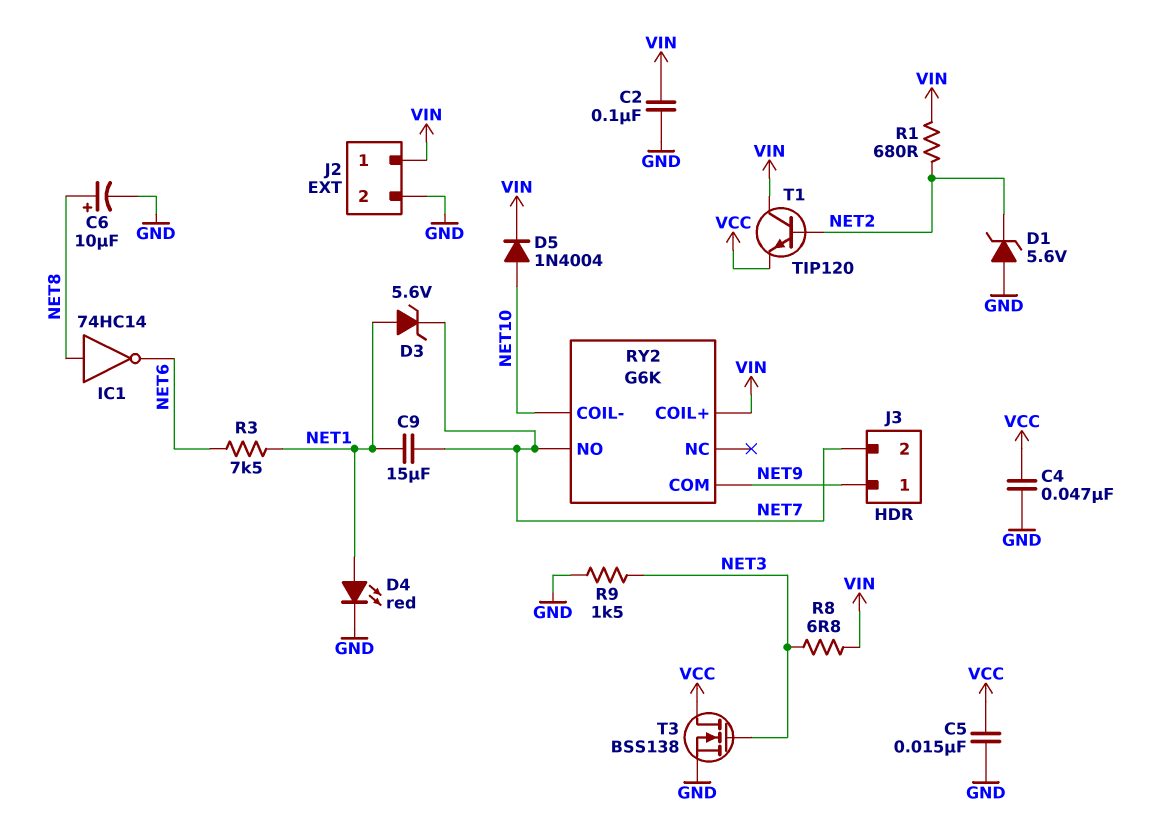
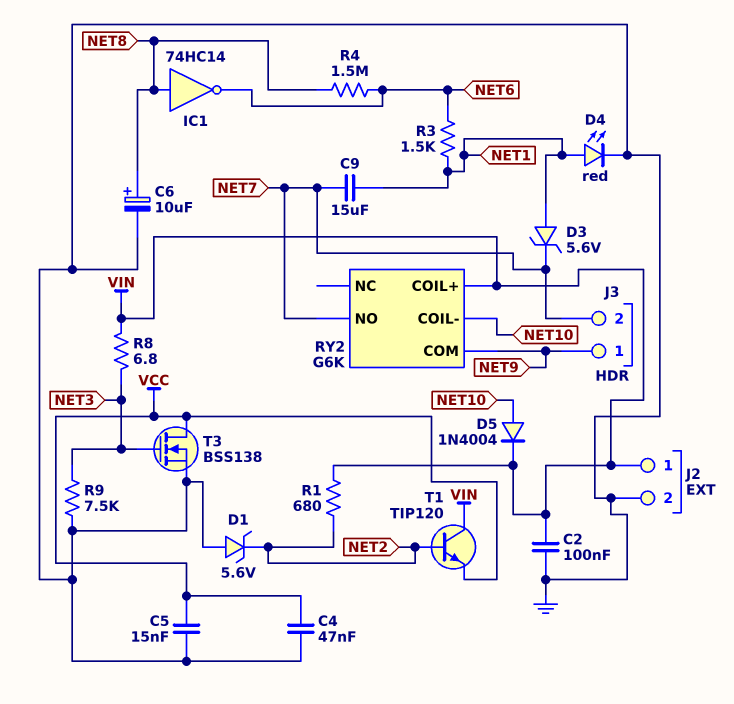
R3: 7.5k (NET1, NET6) -> 1.5k (NET1, NET6)
R4: none -> 1.5M (NET6, NET8)
R9: 1.5k (GND, NET3) -> 7.5k (GND, NET3)

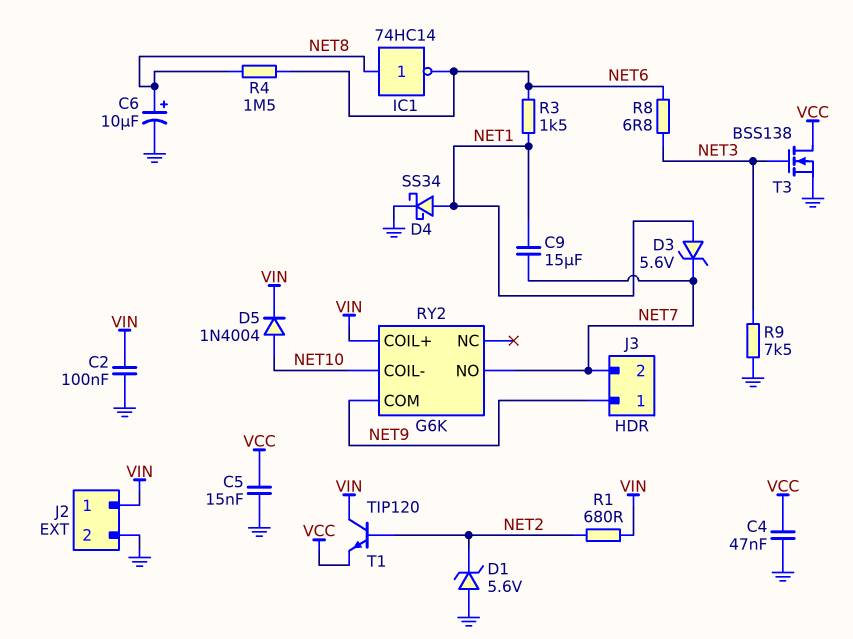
D4: LED red (A NET1, K GND) -> schottky SS34 (A NET1, K GND)
R8: 6.8 (NET3, VIN) -> 6.8 (NET3, NET6)

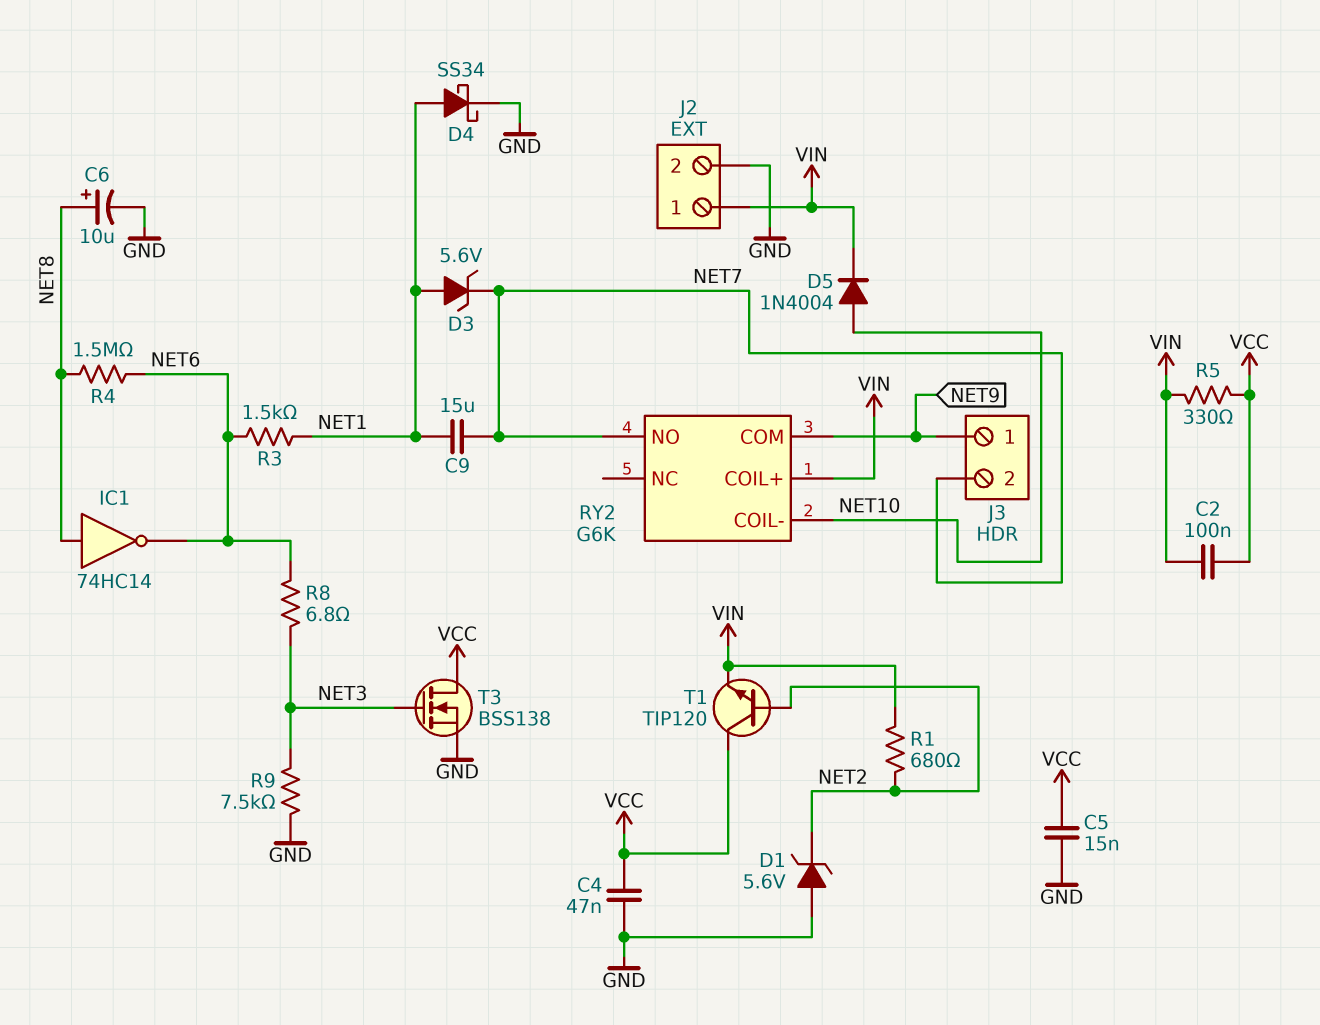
C2: 100nF (GND, VIN) -> 100nF (VCC, VIN)
R5: none -> 330 (VCC, VIN)
T1: NPN TIP120 (B NET2, C VIN, E VCC) -> NPN TIP120 (B NET2, C VCC, E VIN)

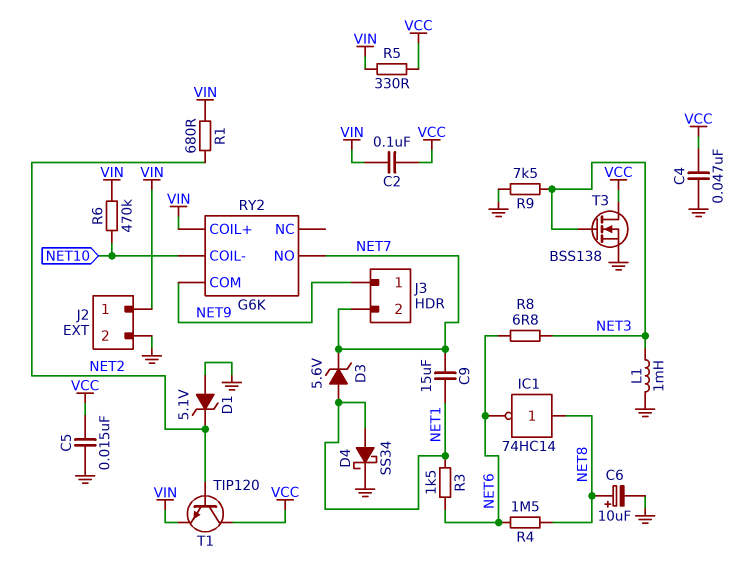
D1: zener 5.6V (A GND, K NET2) -> zener 5.1V (A GND, K NET2)
D5: diode 1N4004 (A NET10, K VIN) -> none
L1: none -> 1mH (GND, NET3)
R6: none -> 470k (NET10, VIN)

